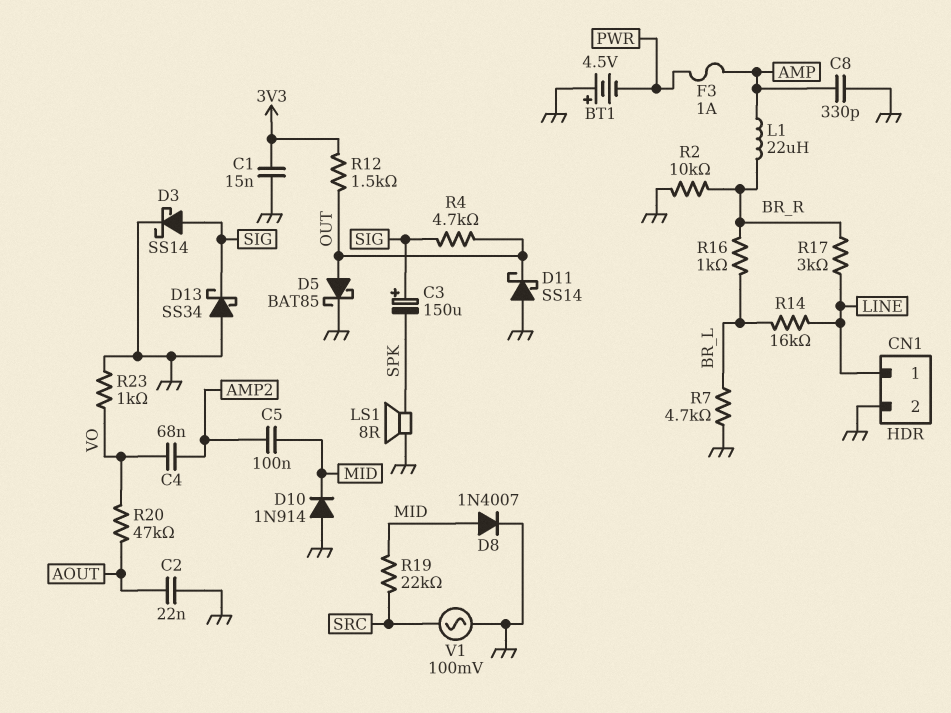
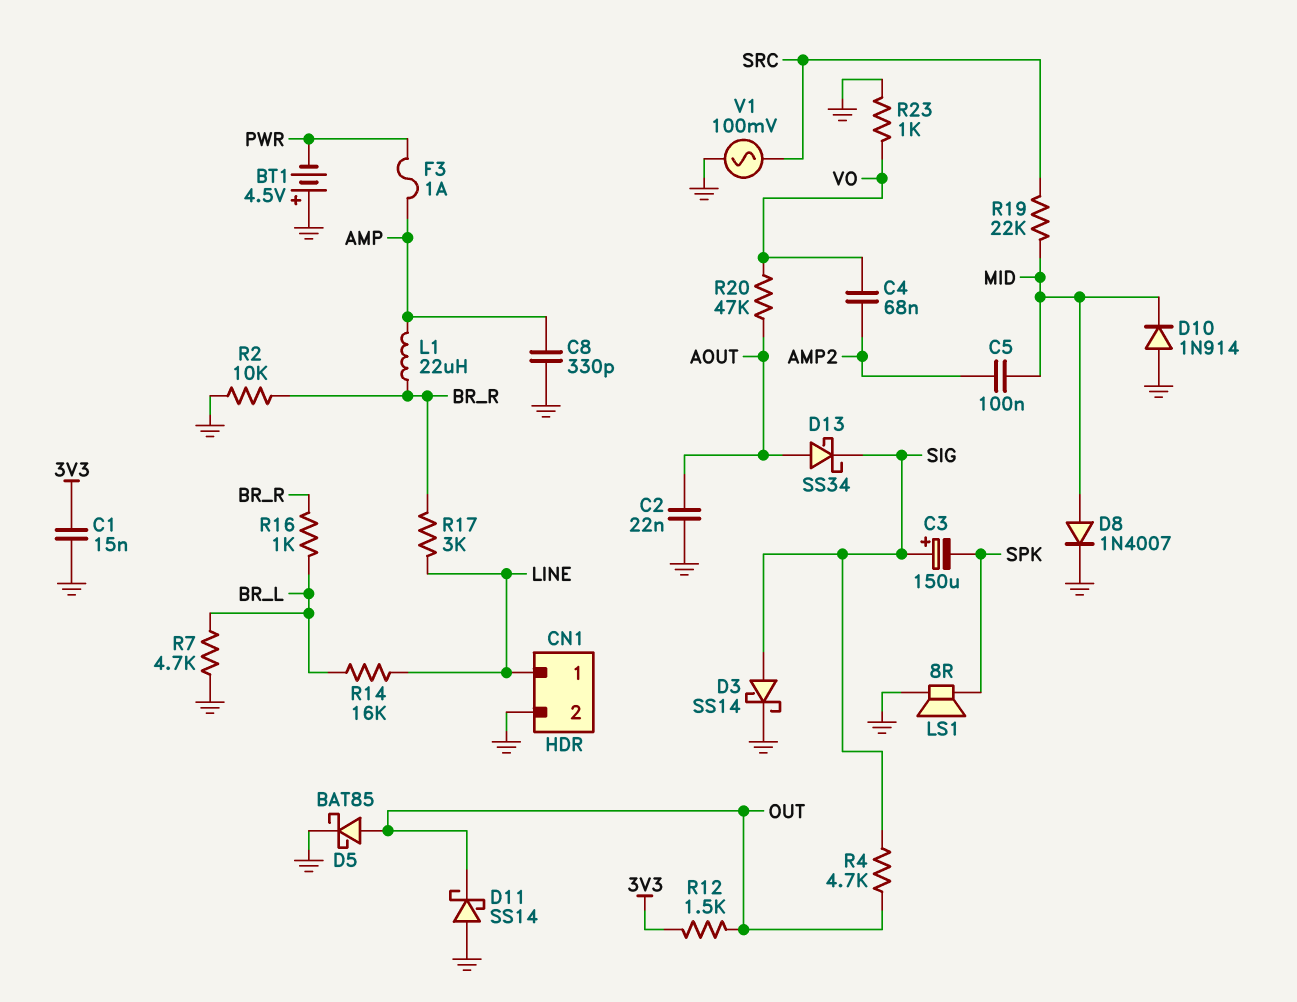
D13: schottky SS34 (A GND, K SIG) -> schottky SS34 (A AOUT, K SIG)

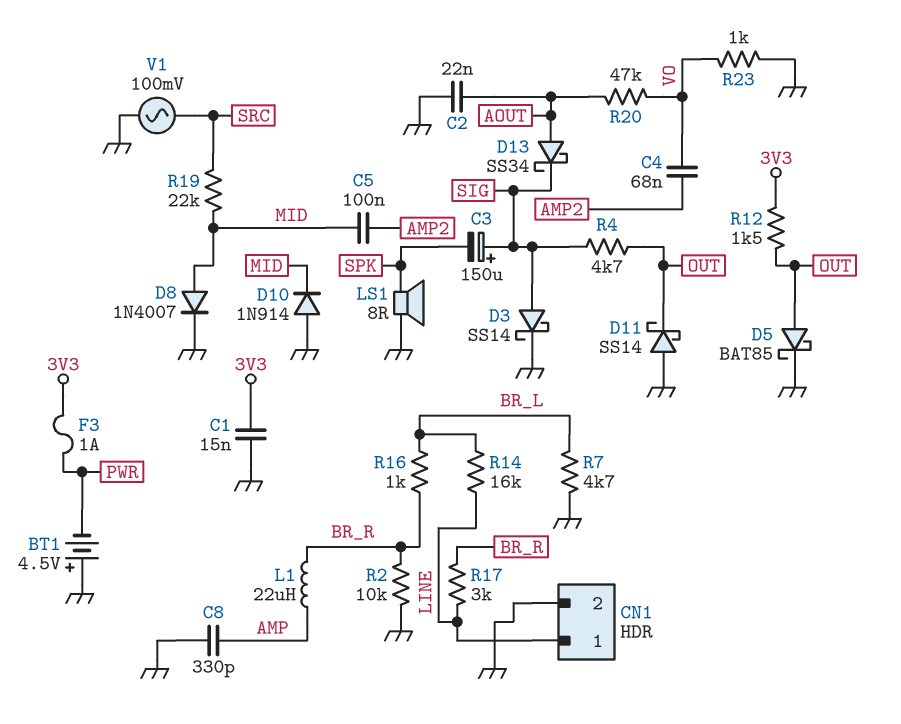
F3: 1A (AMP, PWR) -> 1A (3V3, PWR)

